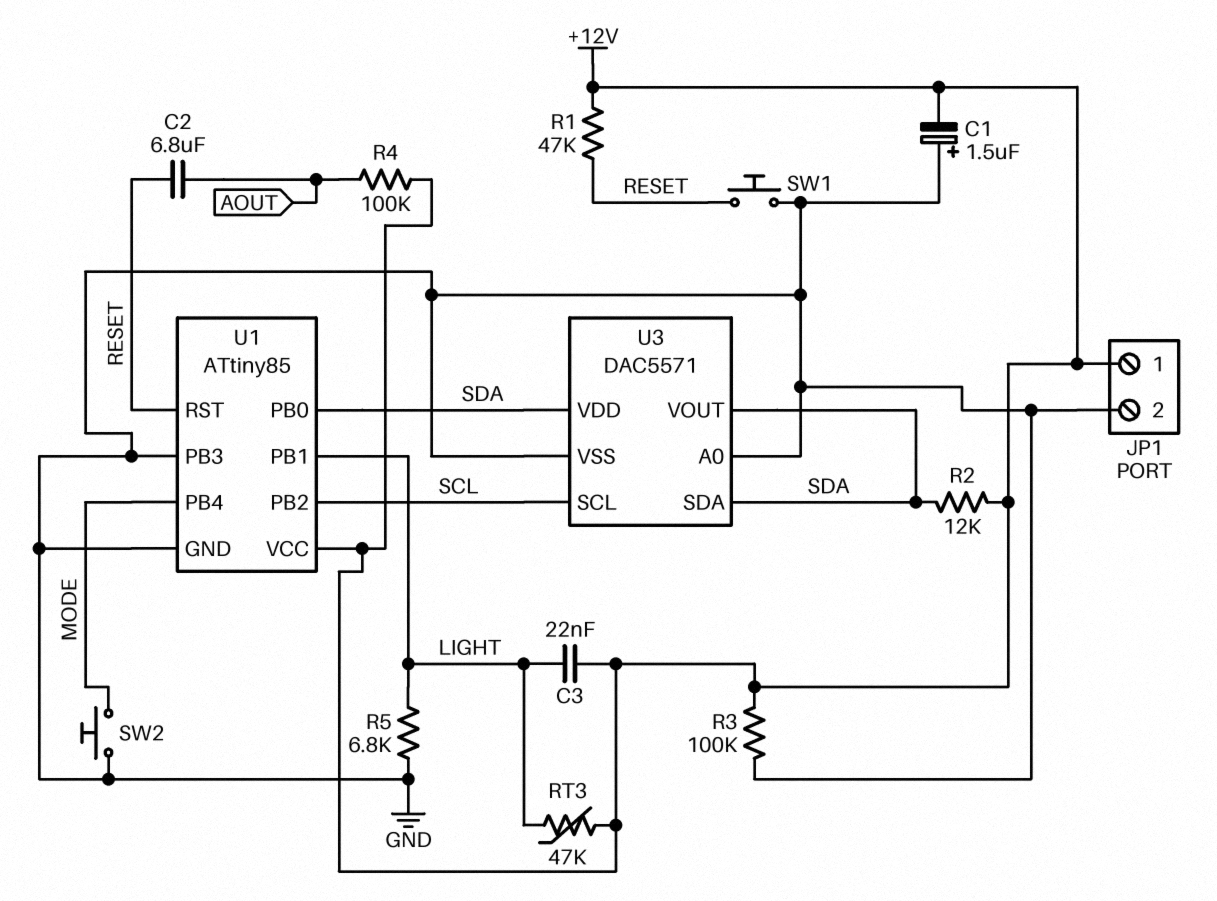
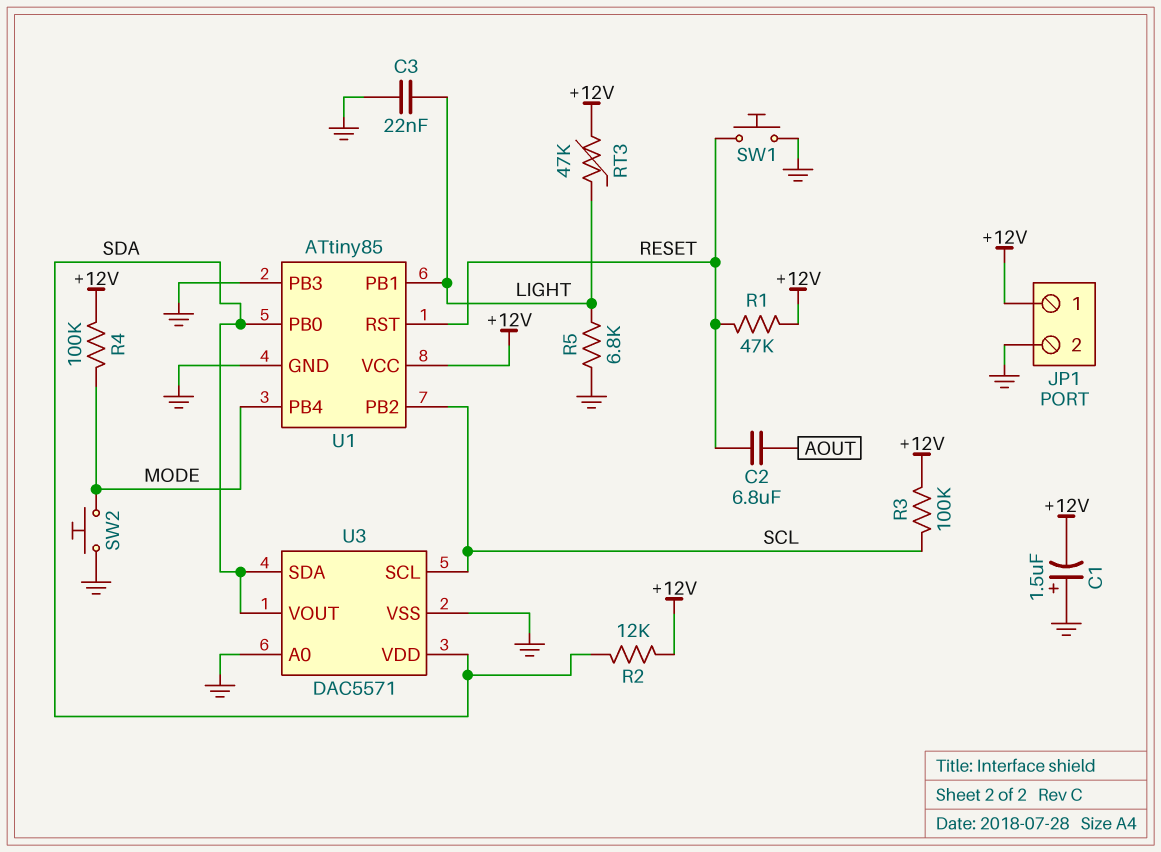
C3: 22nF (+12V, LIGHT) -> 22nF (GND, LIGHT)
R3: 100k (+12V, GND) -> 100k (+12V, SCL)
R4: 100k (+12V, AOUT) -> 100k (+12V, MODE)

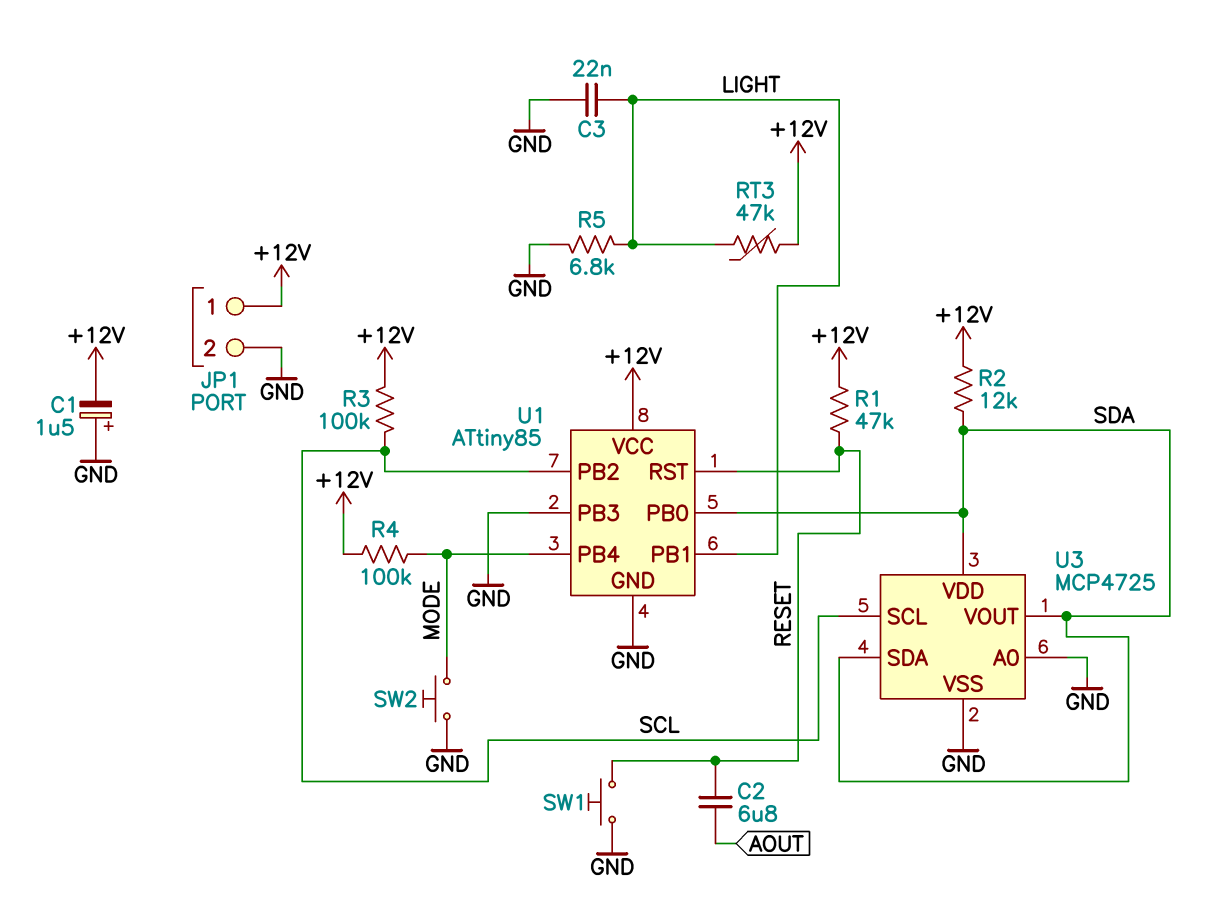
U3: DAC5571 -> MCP4725

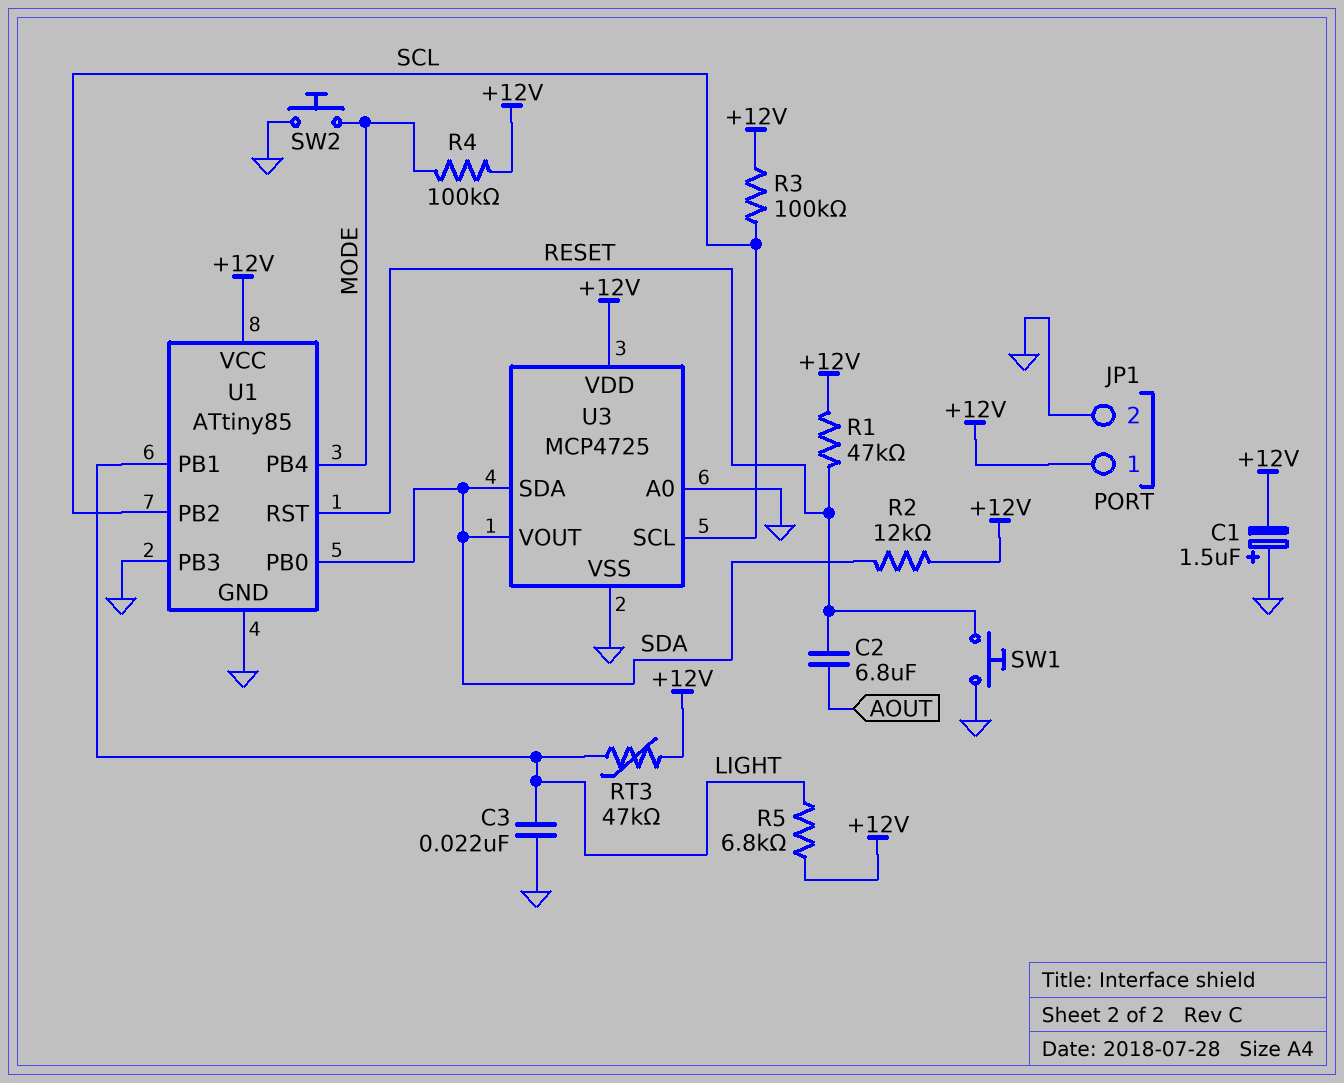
R5: 6.8k (GND, LIGHT) -> 6.8k (+12V, LIGHT)
U3 pin VDD: SDA -> +12V

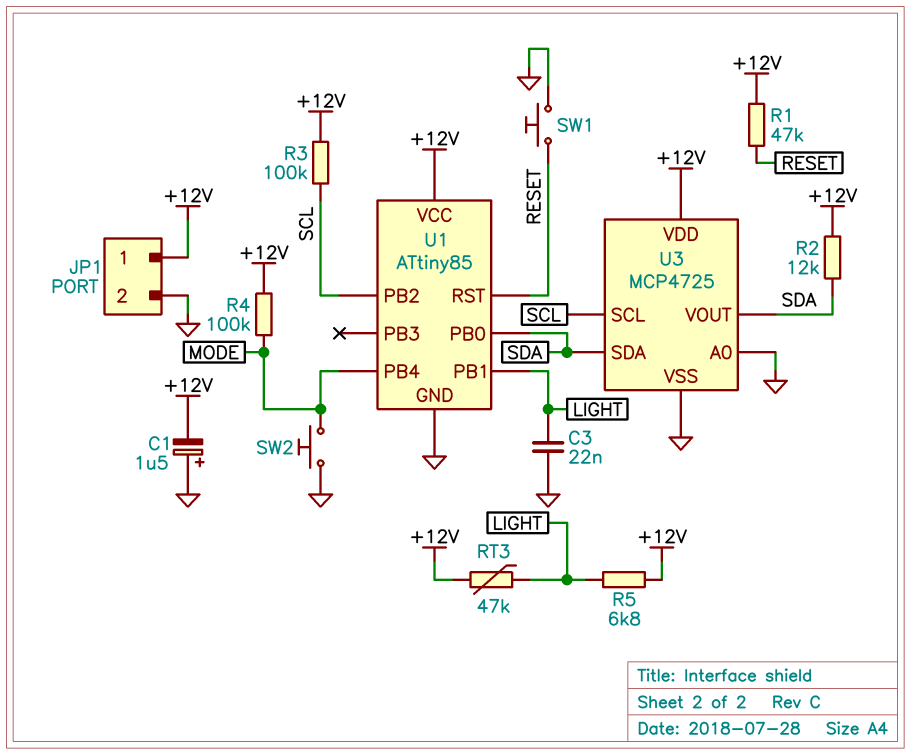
C2: 6.8uF (AOUT, RESET) -> none
U1 pin PB3: GND -> none

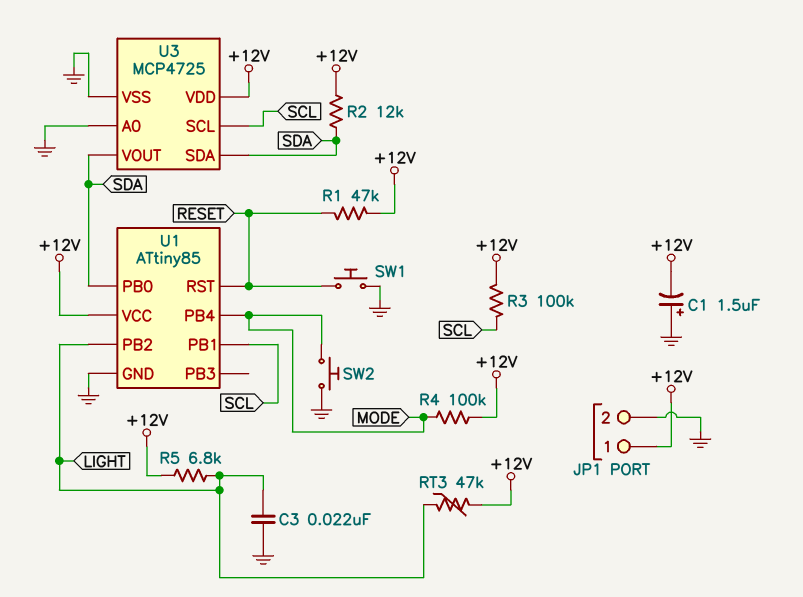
U1 pin PB1: LIGHT -> SCL
U1 pin PB2: SCL -> LIGHT

